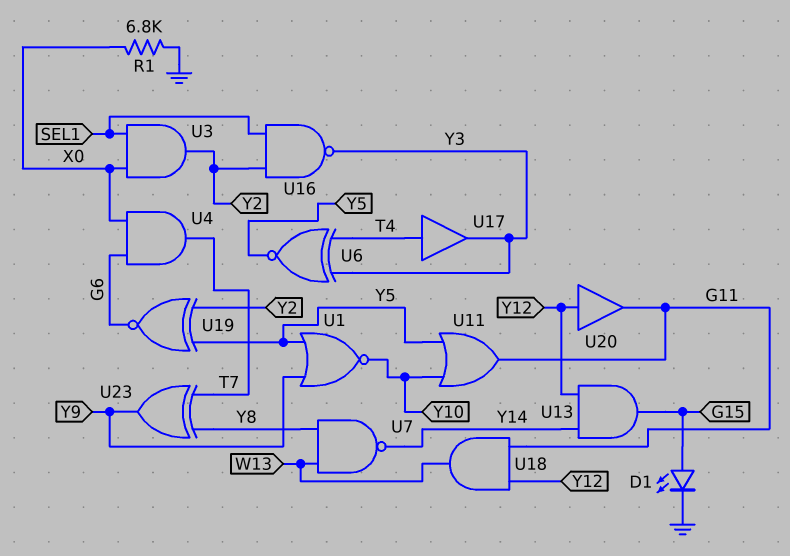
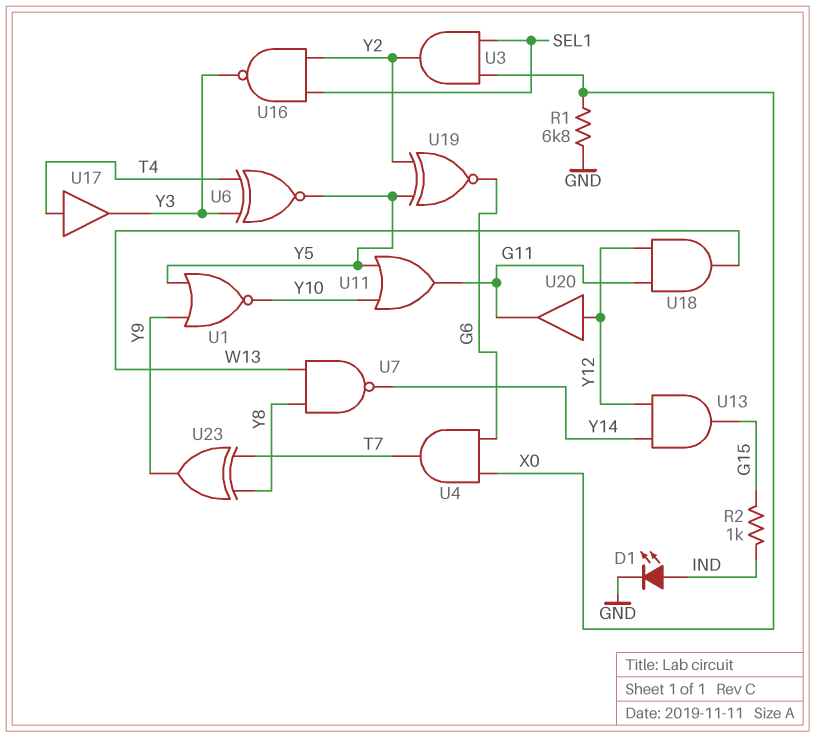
D1: LED (A G15, K GND) -> LED (A IND, K GND)
R2: none -> 1k (G15, IND)

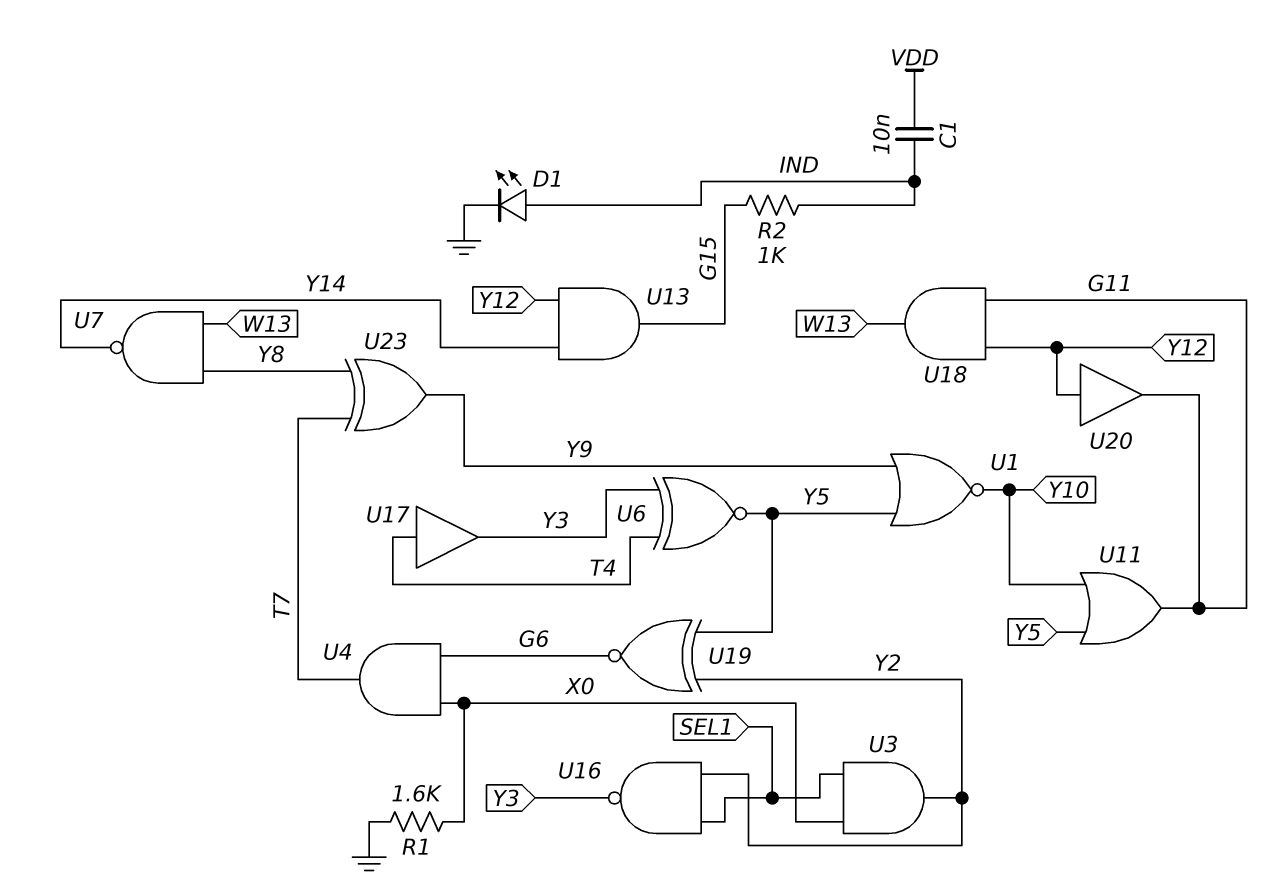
C1: none -> 10nF (IND, VDD)
R1: 6.8k (GND, X0) -> 1.6k (GND, X0)

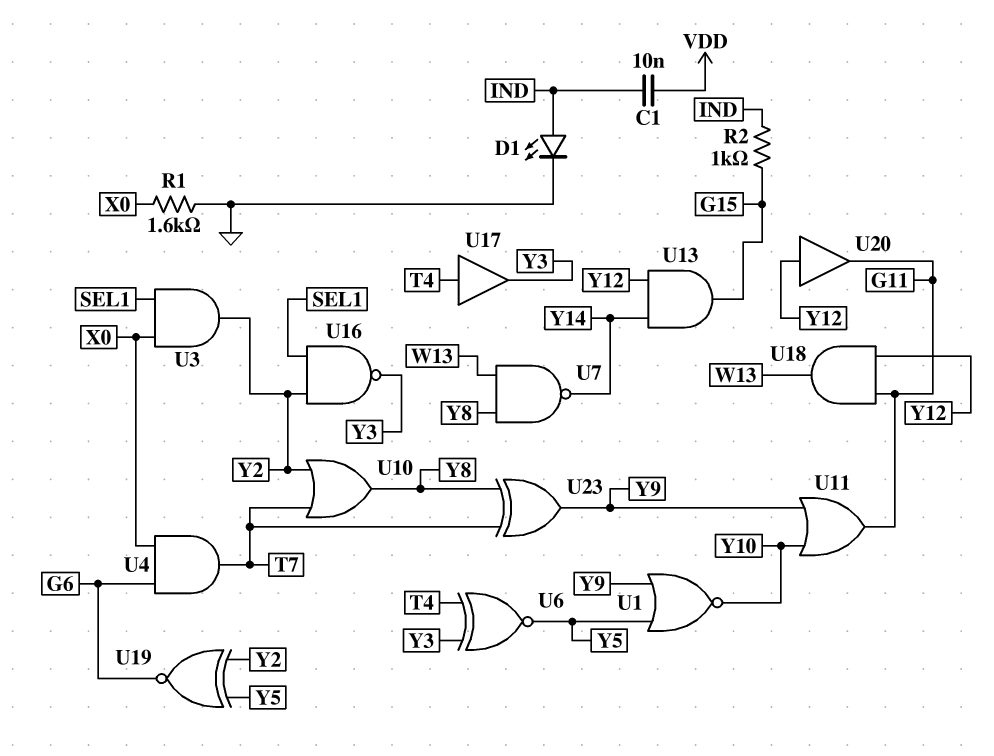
U10: none -> OR (in T7, in Y2, out Y8)
U11: OR (in Y5, in Y10, out G11) -> OR (in Y9, in Y10, out G11)

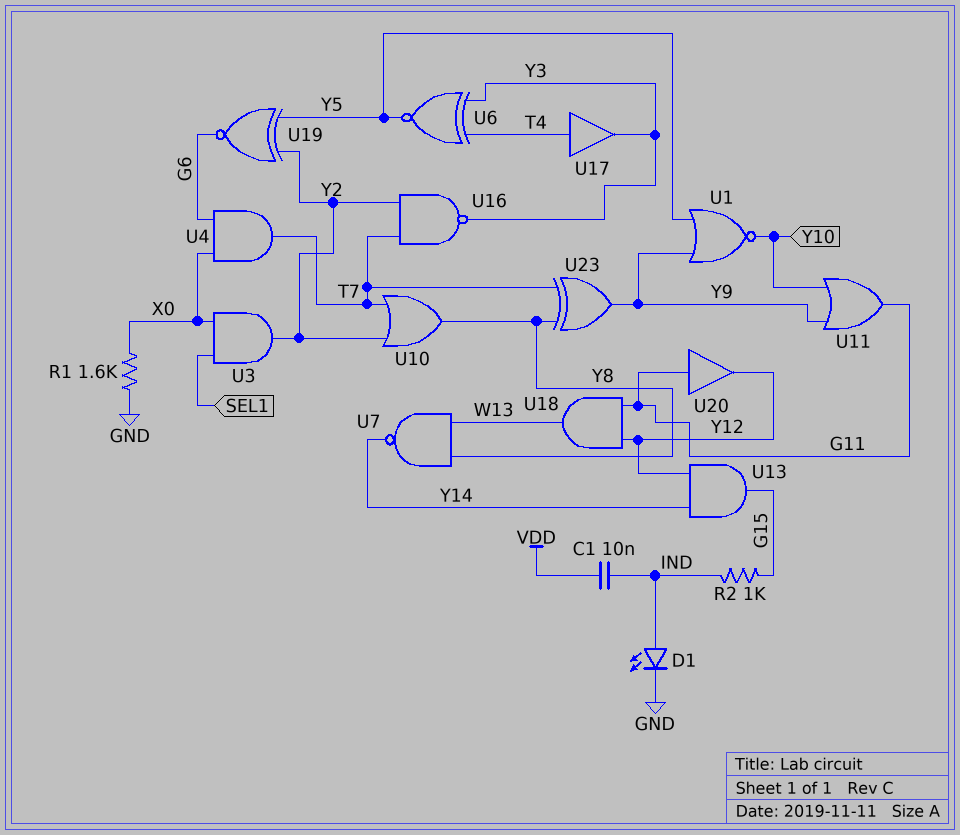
U16: NAND (in SEL1, in Y2, out Y3) -> NAND (in T7, in Y2, out Y3)
U20: buffer (in Y12, out G11) -> buffer (in G11, out Y12)

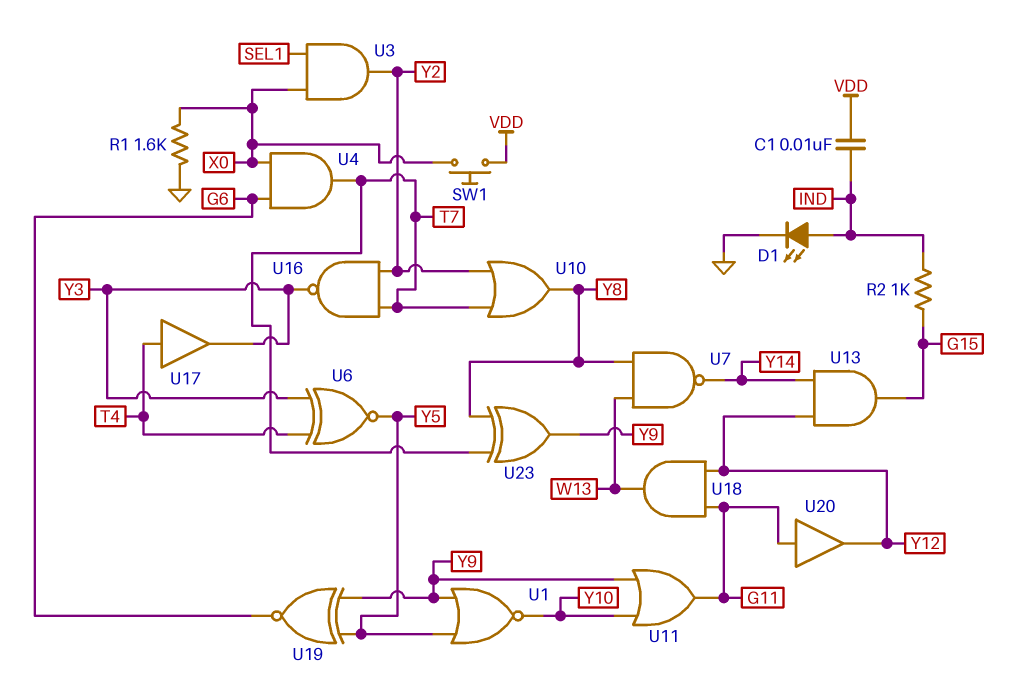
SW1: none -> button (VDD, X0)
U19: XNOR (in Y2, in Y5, out G6) -> XNOR (in Y5, in Y9, out G6)

